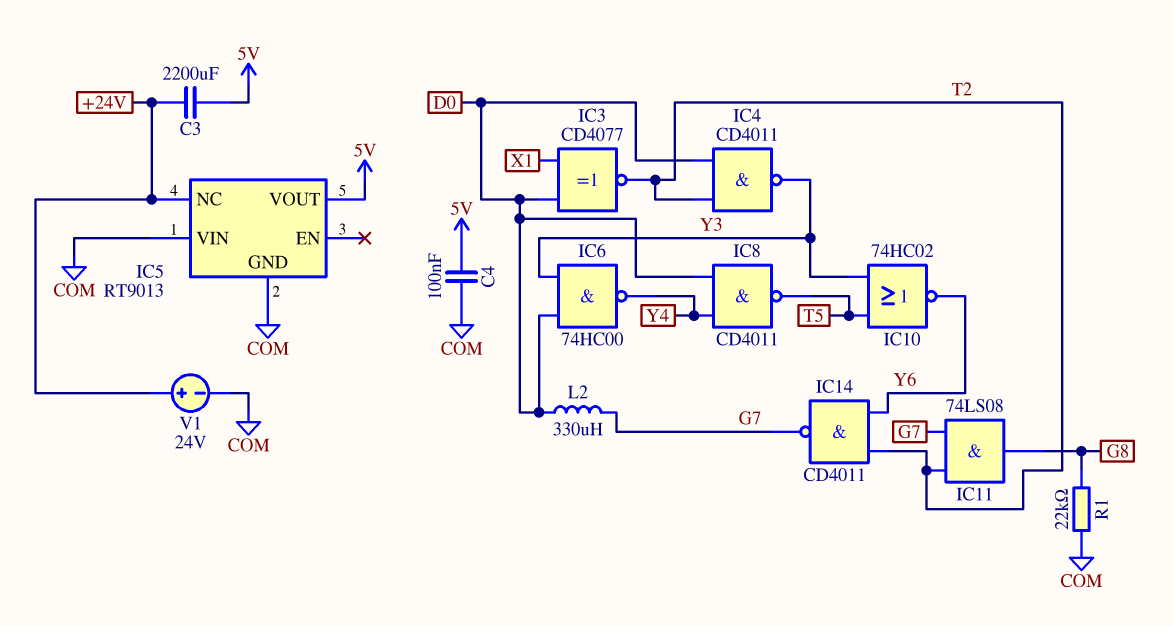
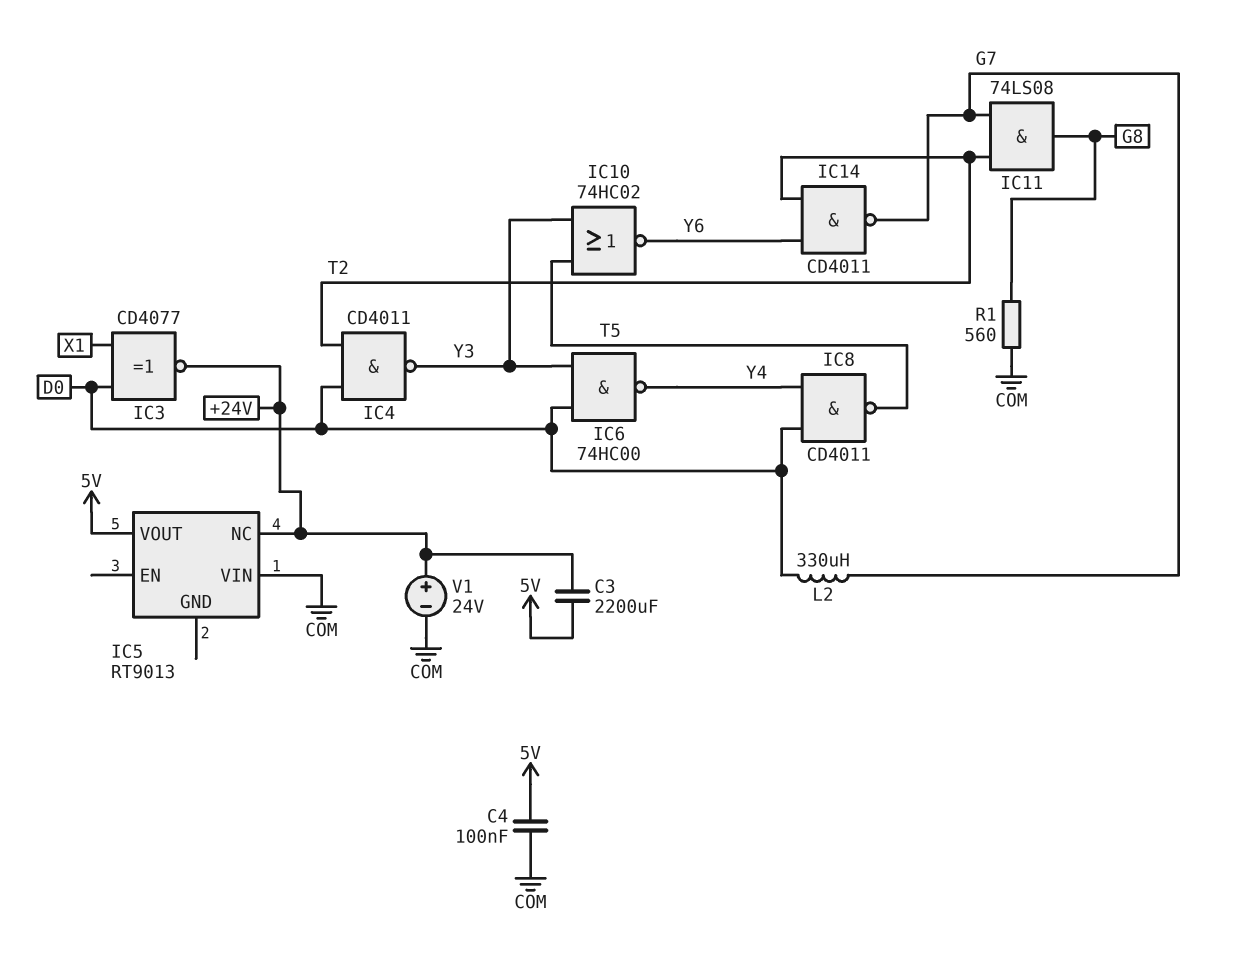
IC3: XNOR CD4077 (in D0, in X1, out T2) -> XNOR CD4077 (in D0, in X1, out +24V)
IC5 pin GND: COM -> none
R1: 22k (COM, G8) -> 560 (COM, G8)

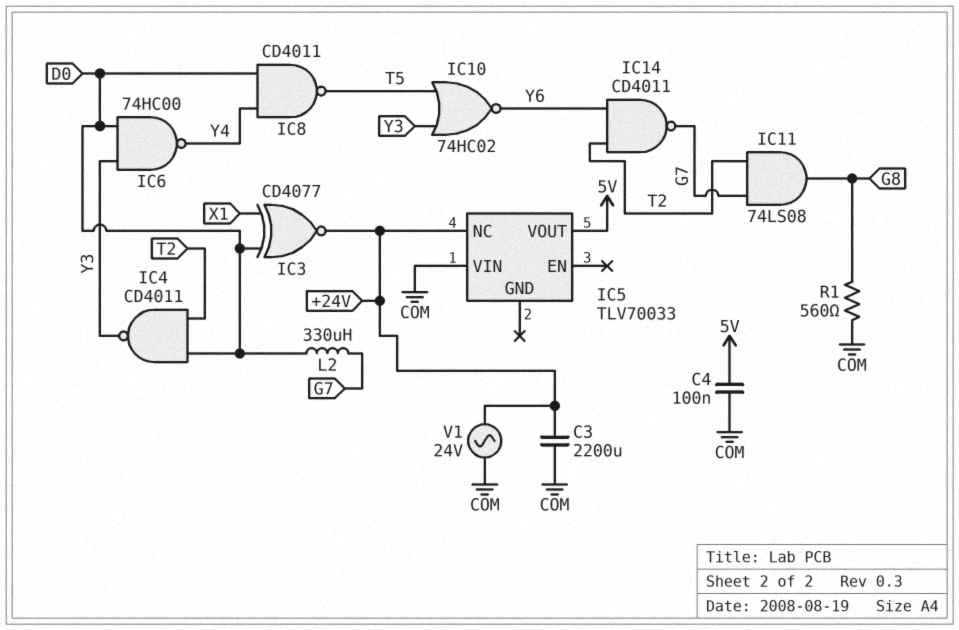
C3: 2200uF (+24V, 5V) -> 2200uF (+24V, COM)
IC5: RT9013 -> TLV70033
V1: 24V (plus +24V, minus COM) -> AC 24V (+24V, COM)

